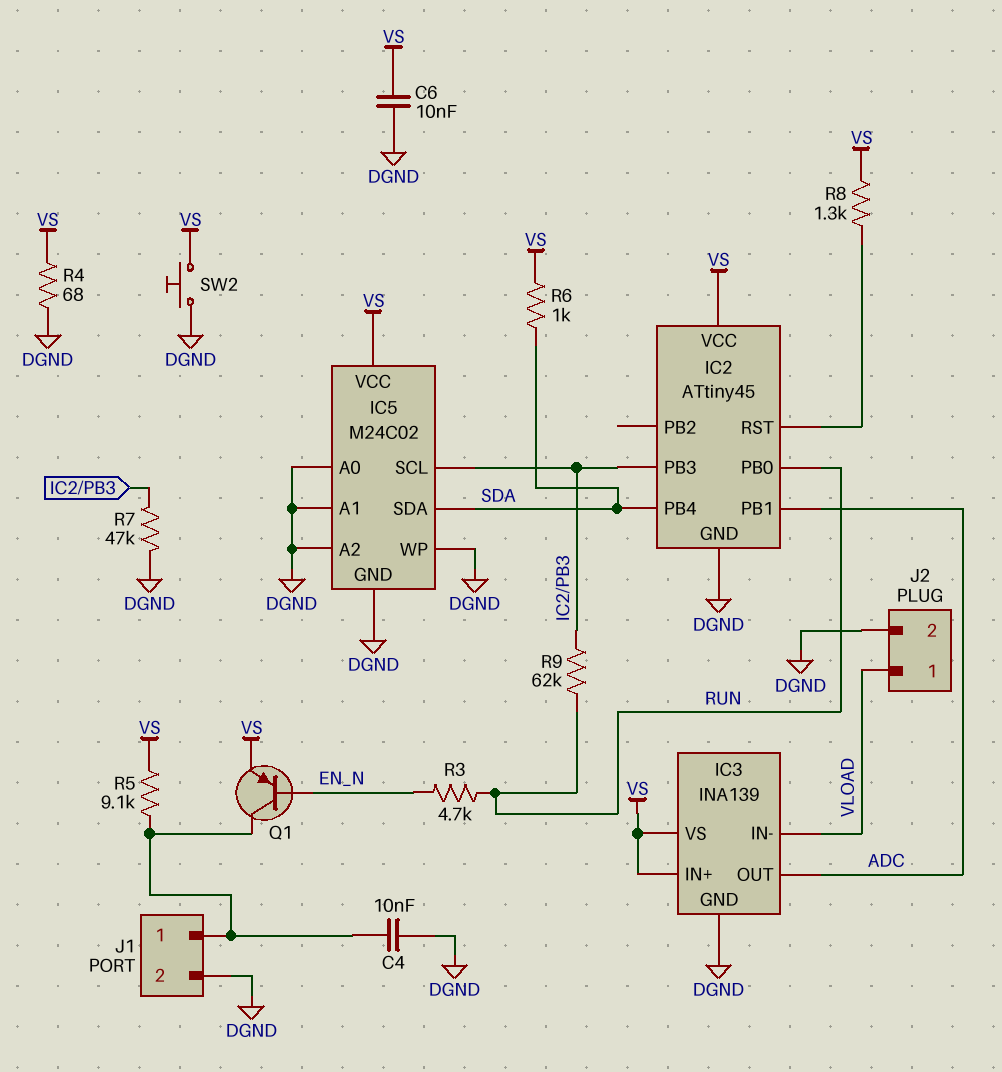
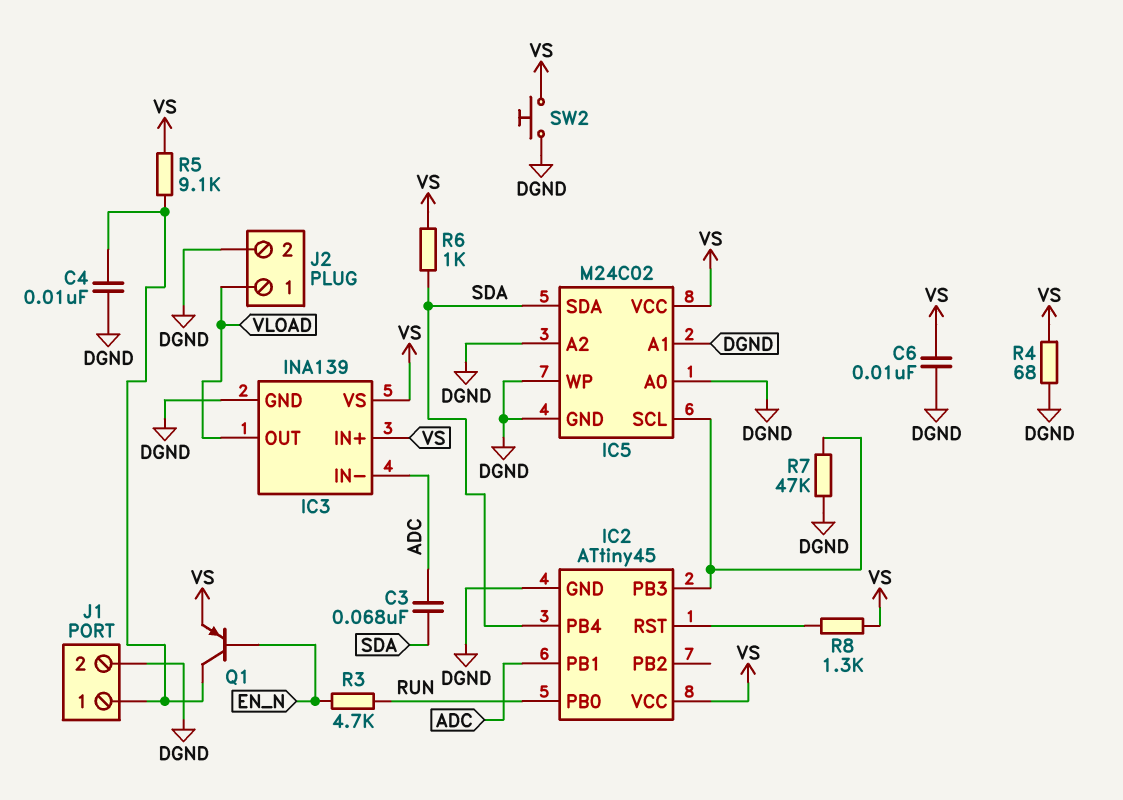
C3: none -> 68nF (ADC, SDA)
IC3 pin IN-: VLOAD -> ADC
IC3 pin OUT: ADC -> VLOAD
R9: 62k (IC2/PB3, RUN) -> none

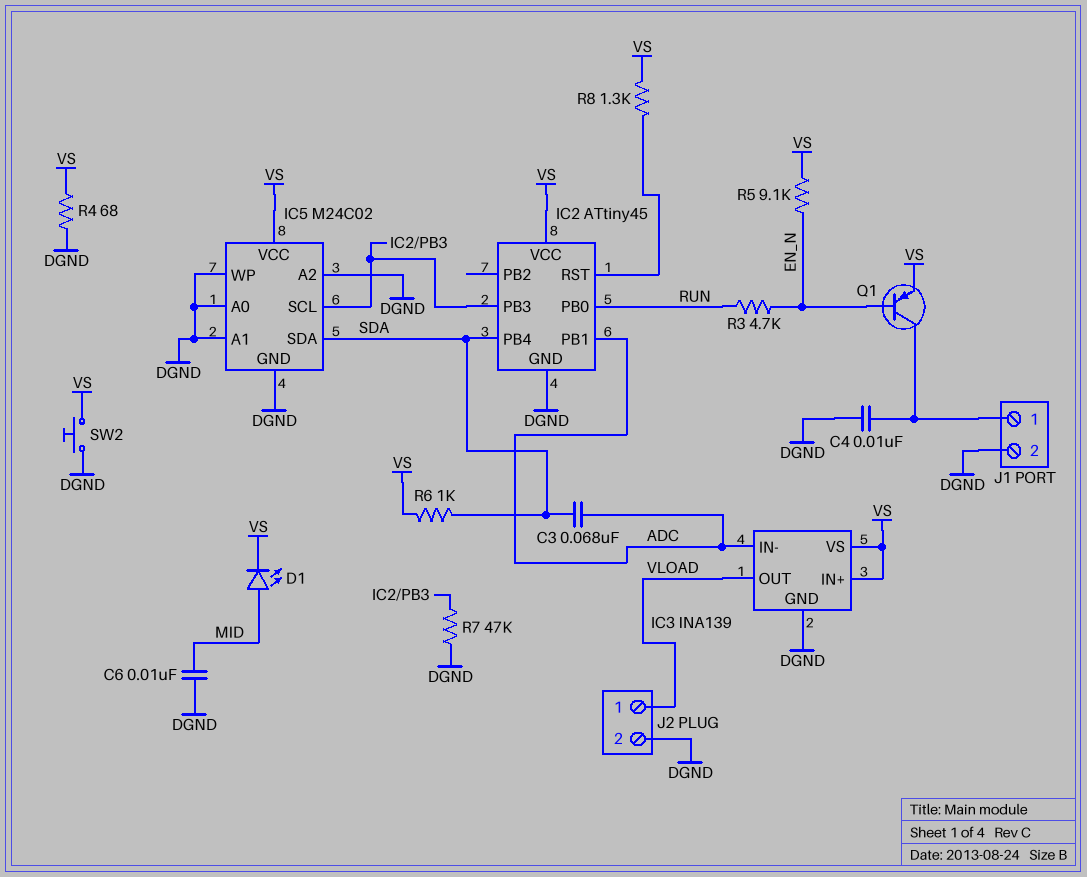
C6: 10nF (DGND, VS) -> 10nF (DGND, MID)
D1: none -> LED (A MID, K VS)
R5: 9.1k (J1/1, VS) -> 9.1k (EN_N, VS)

